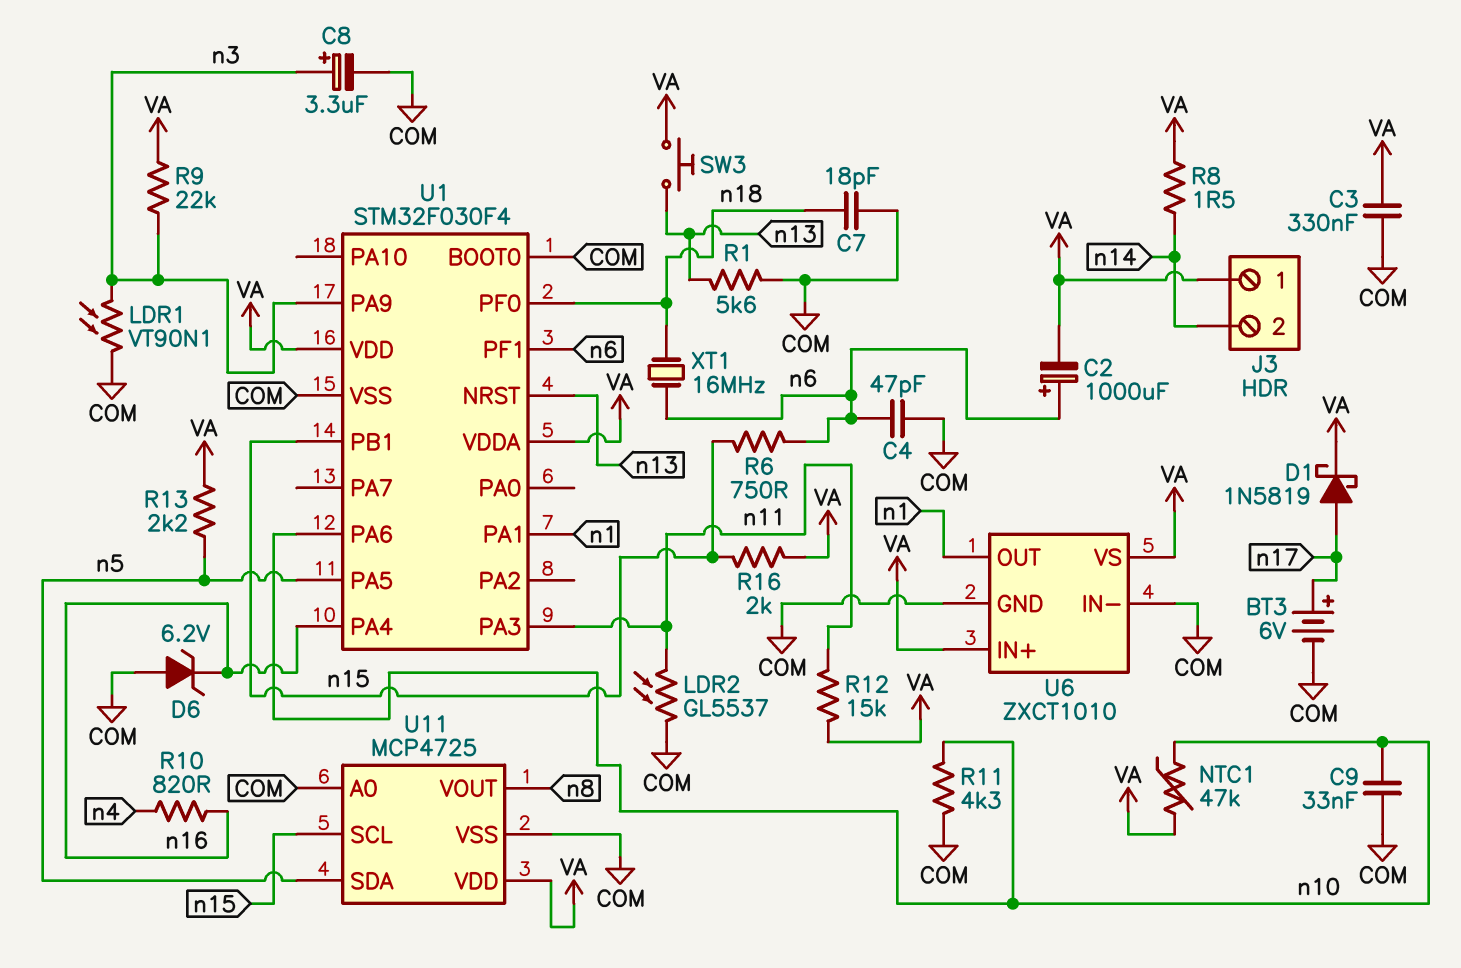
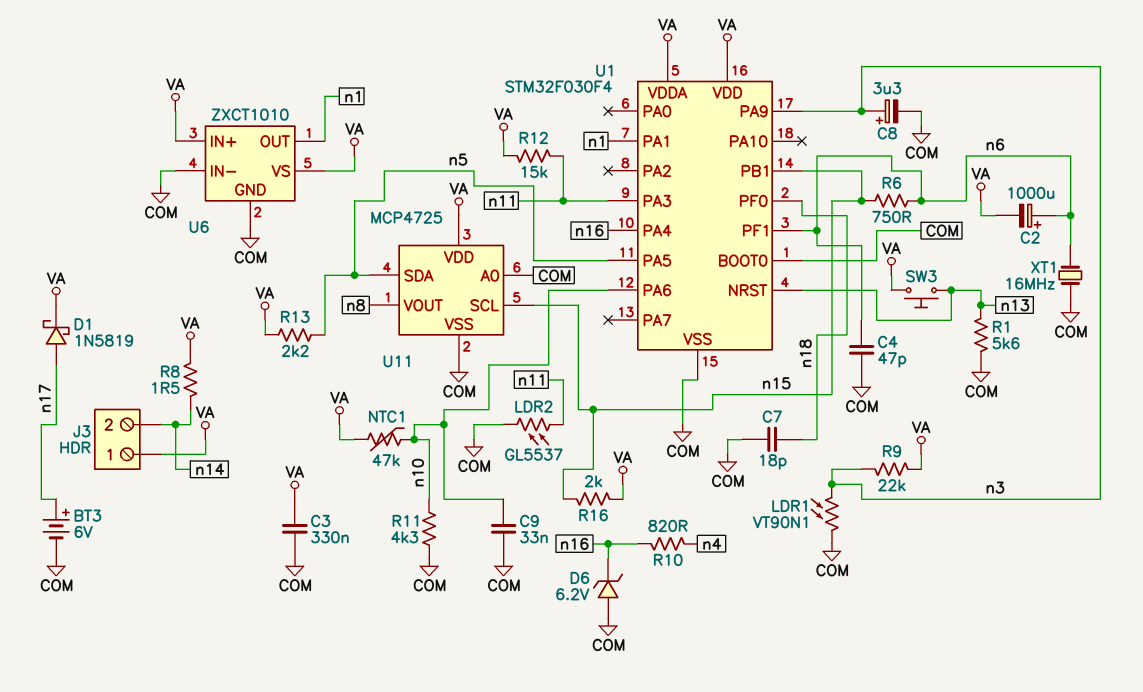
XT1: 16MHz (n6, n18) -> 16MHz (COM, n6)

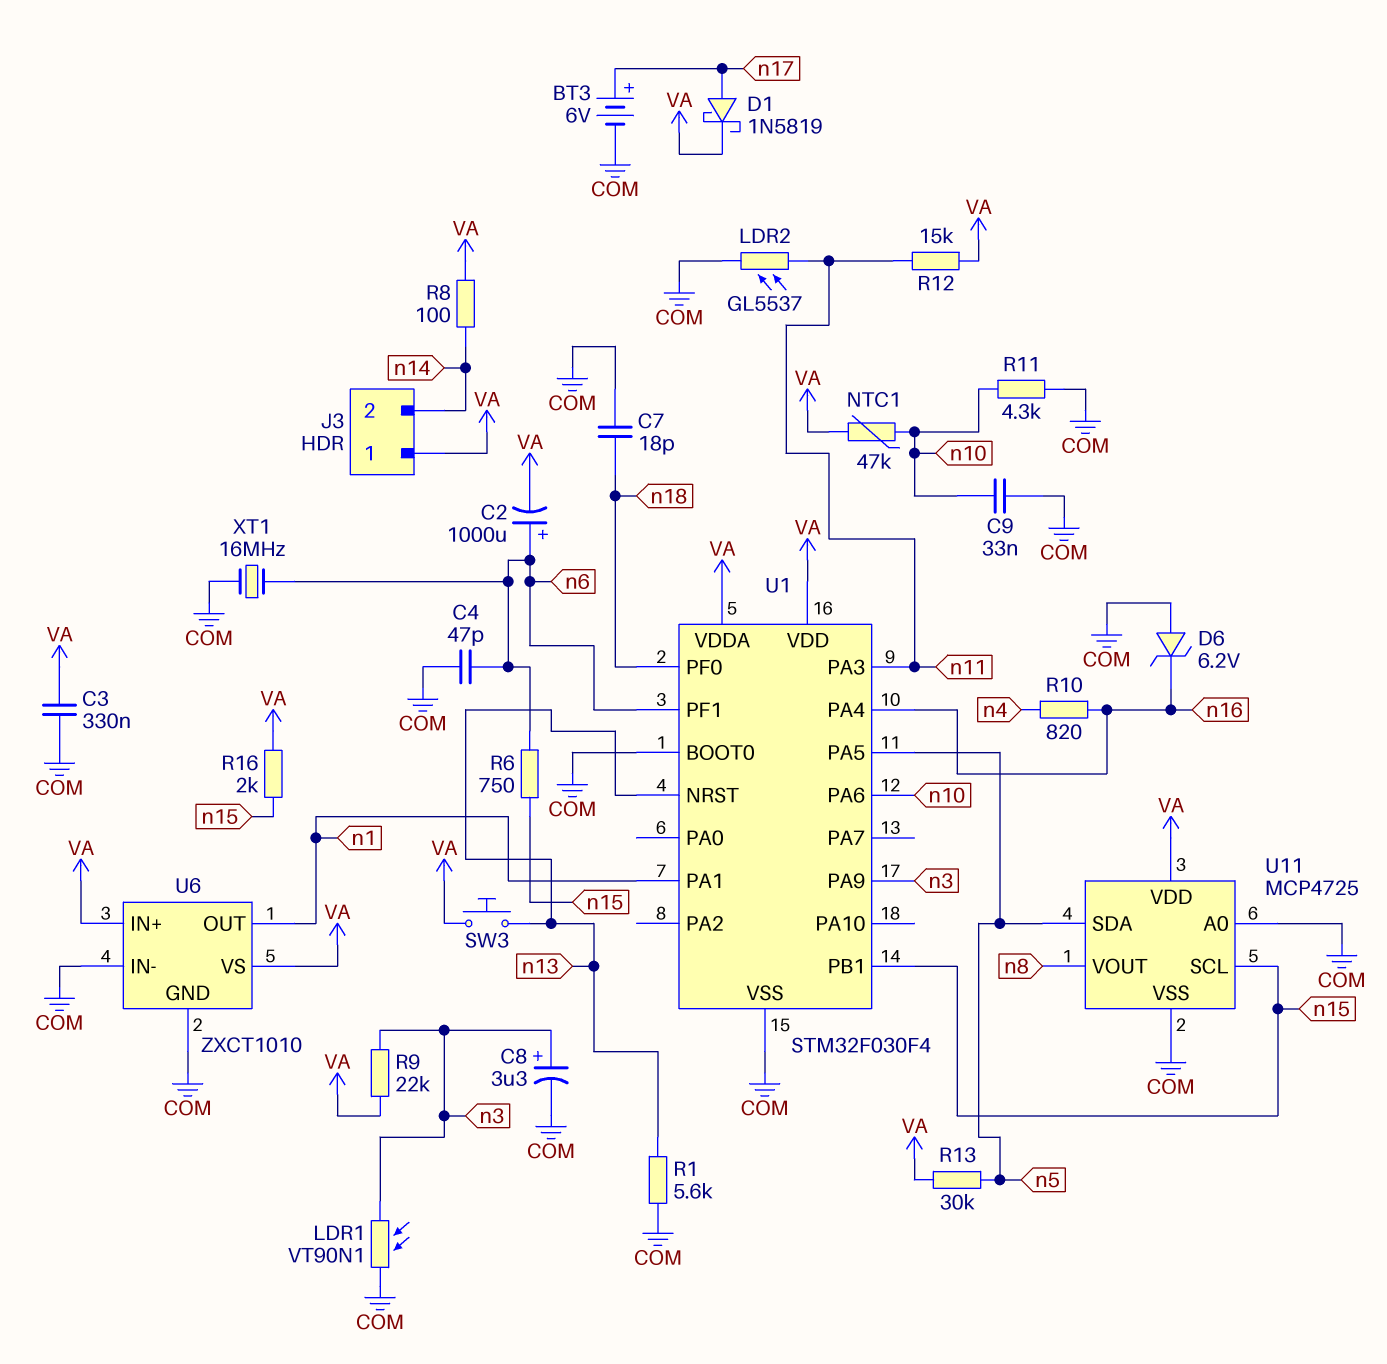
R8: 1.5 (VA, n14) -> 100 (VA, n14)
R13: 2.2k (VA, n5) -> 30k (VA, n5)

